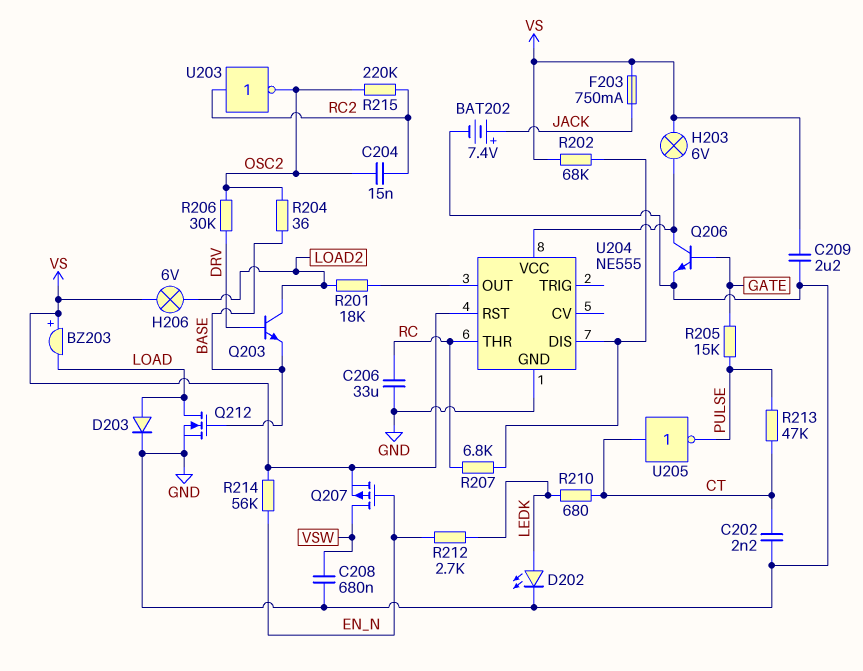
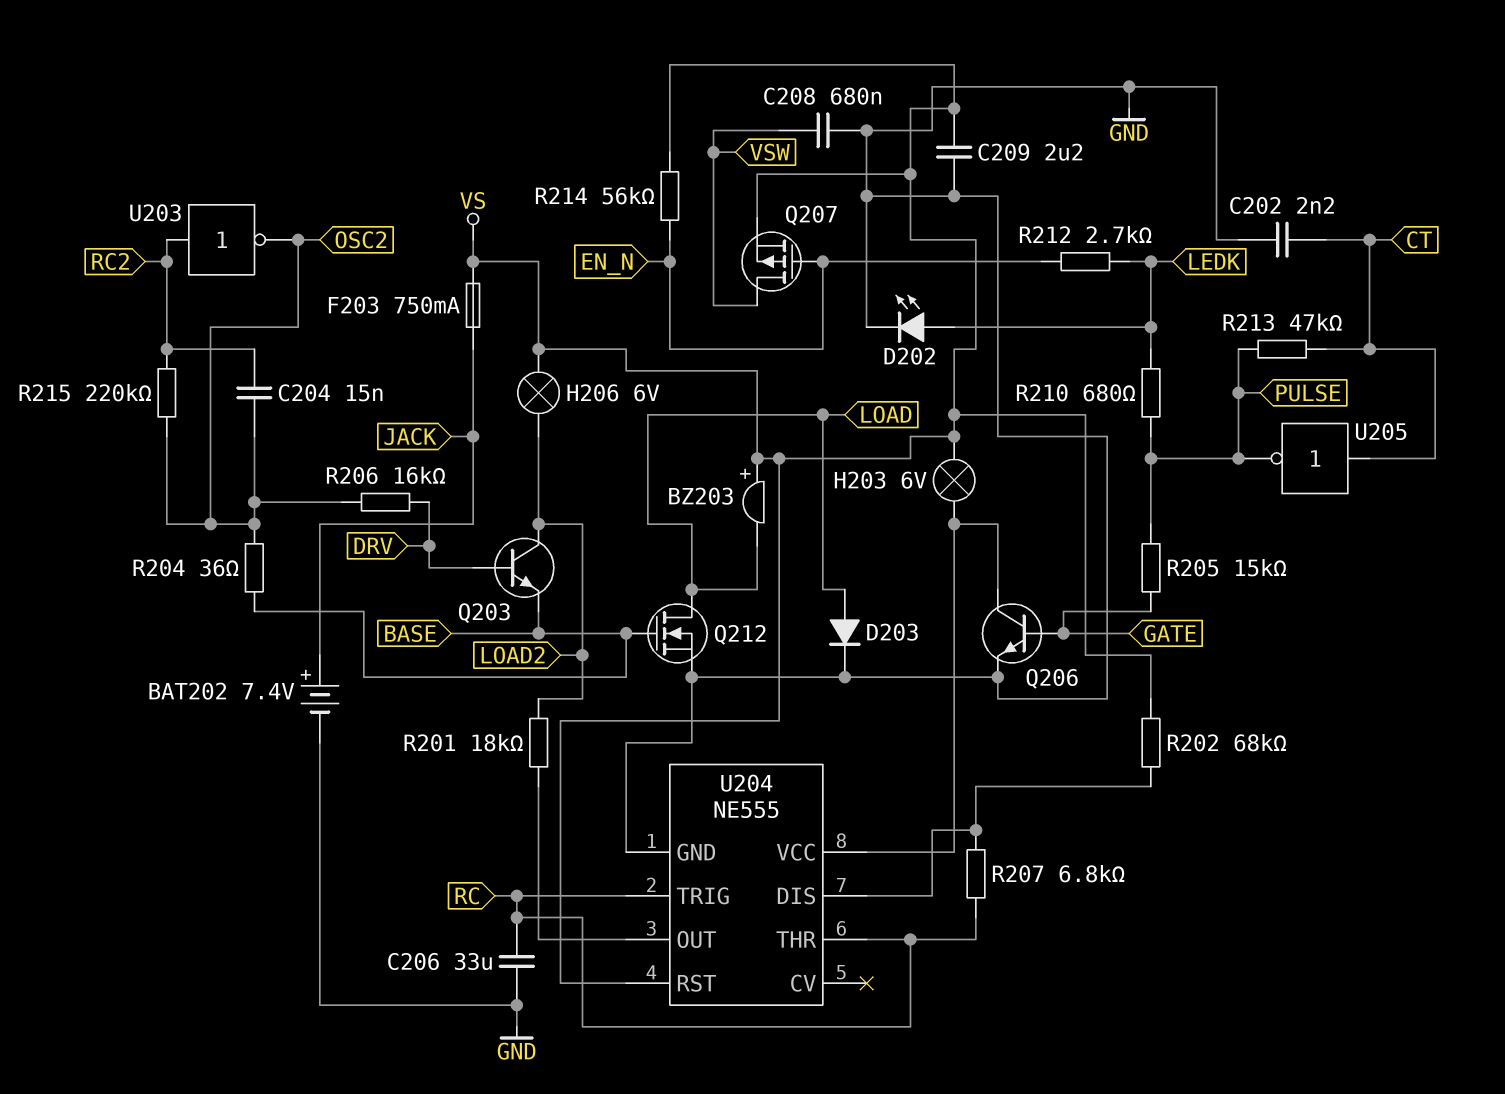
R206: 30k (DRV, OSC2) -> 16k (DRV, OSC2)
R210: 680 (CT, LEDK) -> 680 (LEDK, PULSE)
U204 pin TRIG: none -> RC

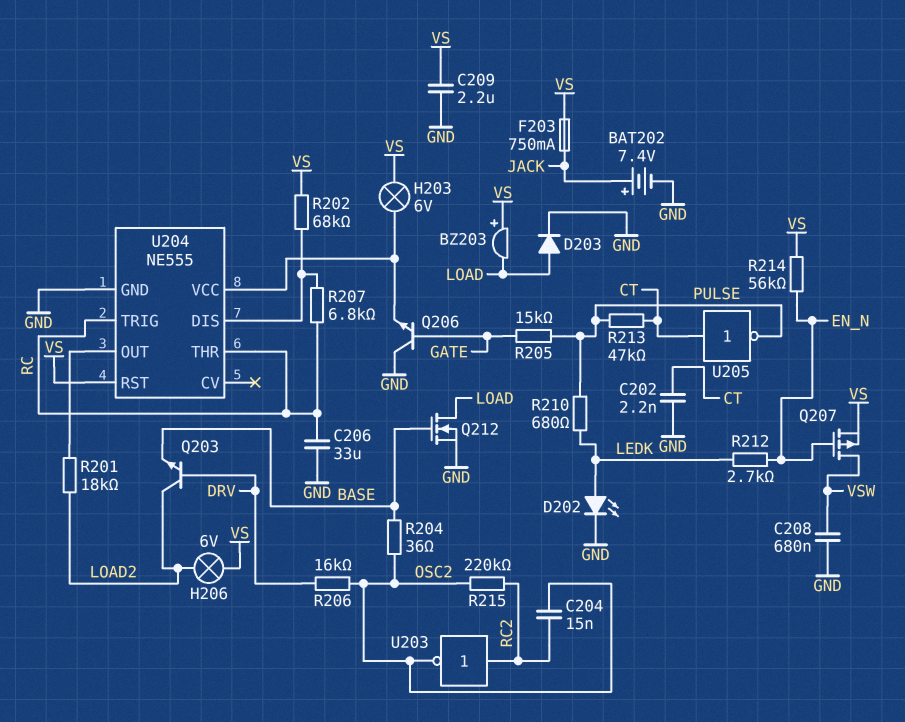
Q206: NPN (B GATE, C U204/VCC, E GND) -> NPN (B GATE, C GND, E U204/VCC)

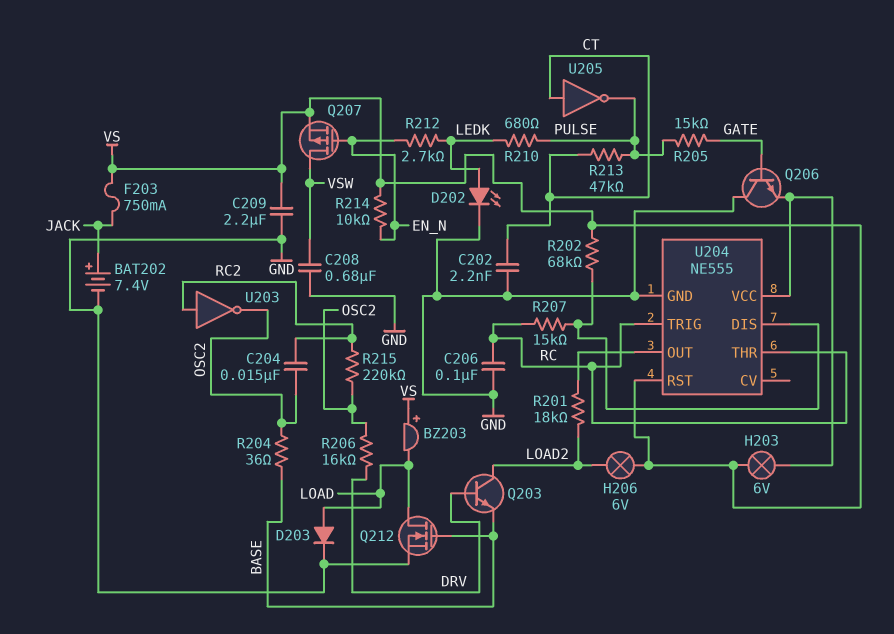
C206: 33uF (GND, RC) -> 100nF (GND, RC)
R207: 6.8k (RC, U204/DIS) -> 15k (RC, U204/DIS)
R214: 56k (EN_N, VS) -> 10k (EN_N, VS)

